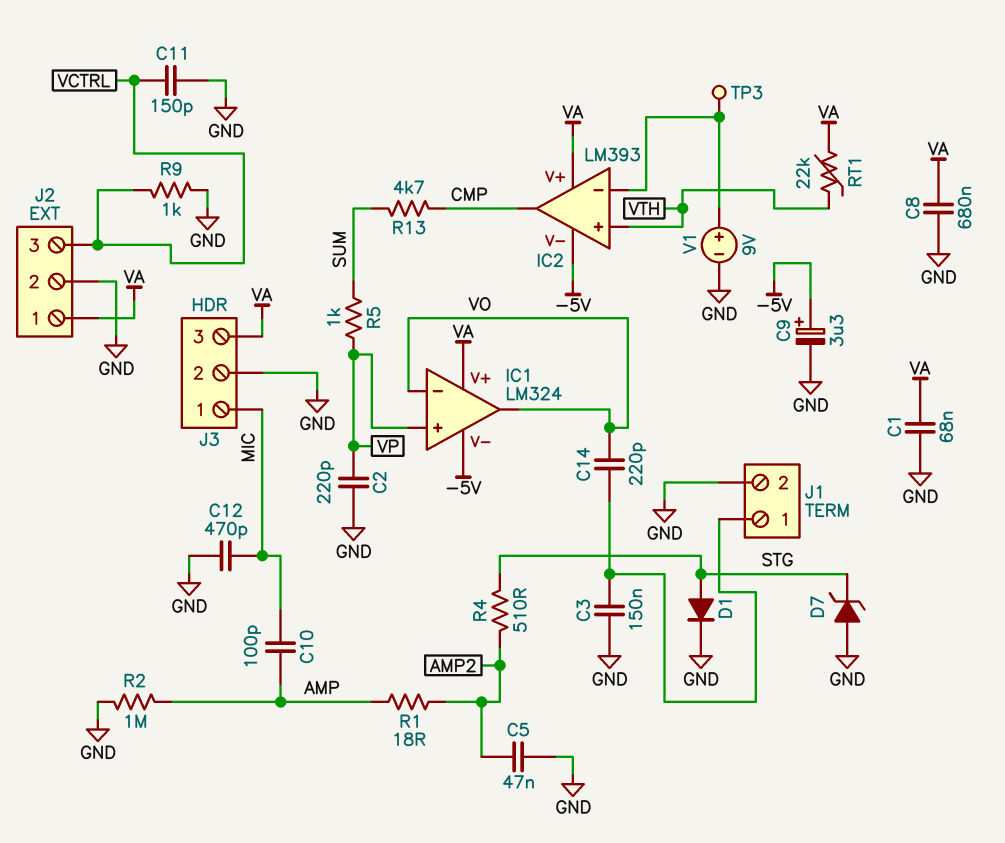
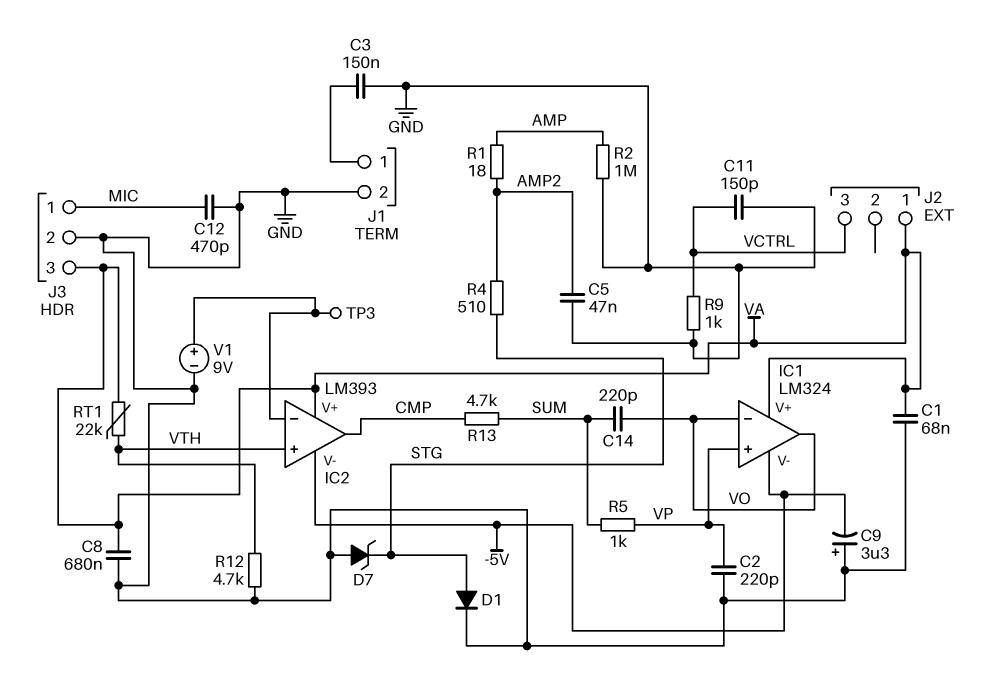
C9: 3.3uF (plus -5V, minus GND) -> 3.3uF (plus GND, minus -5V)
C10: 100pF (AMP, MIC) -> none
C14: 220pF (J1/1, VO) -> 220pF (SUM, VO)
J2 pin 2: GND -> none
R12: none -> 4.7k (GND, VTH)

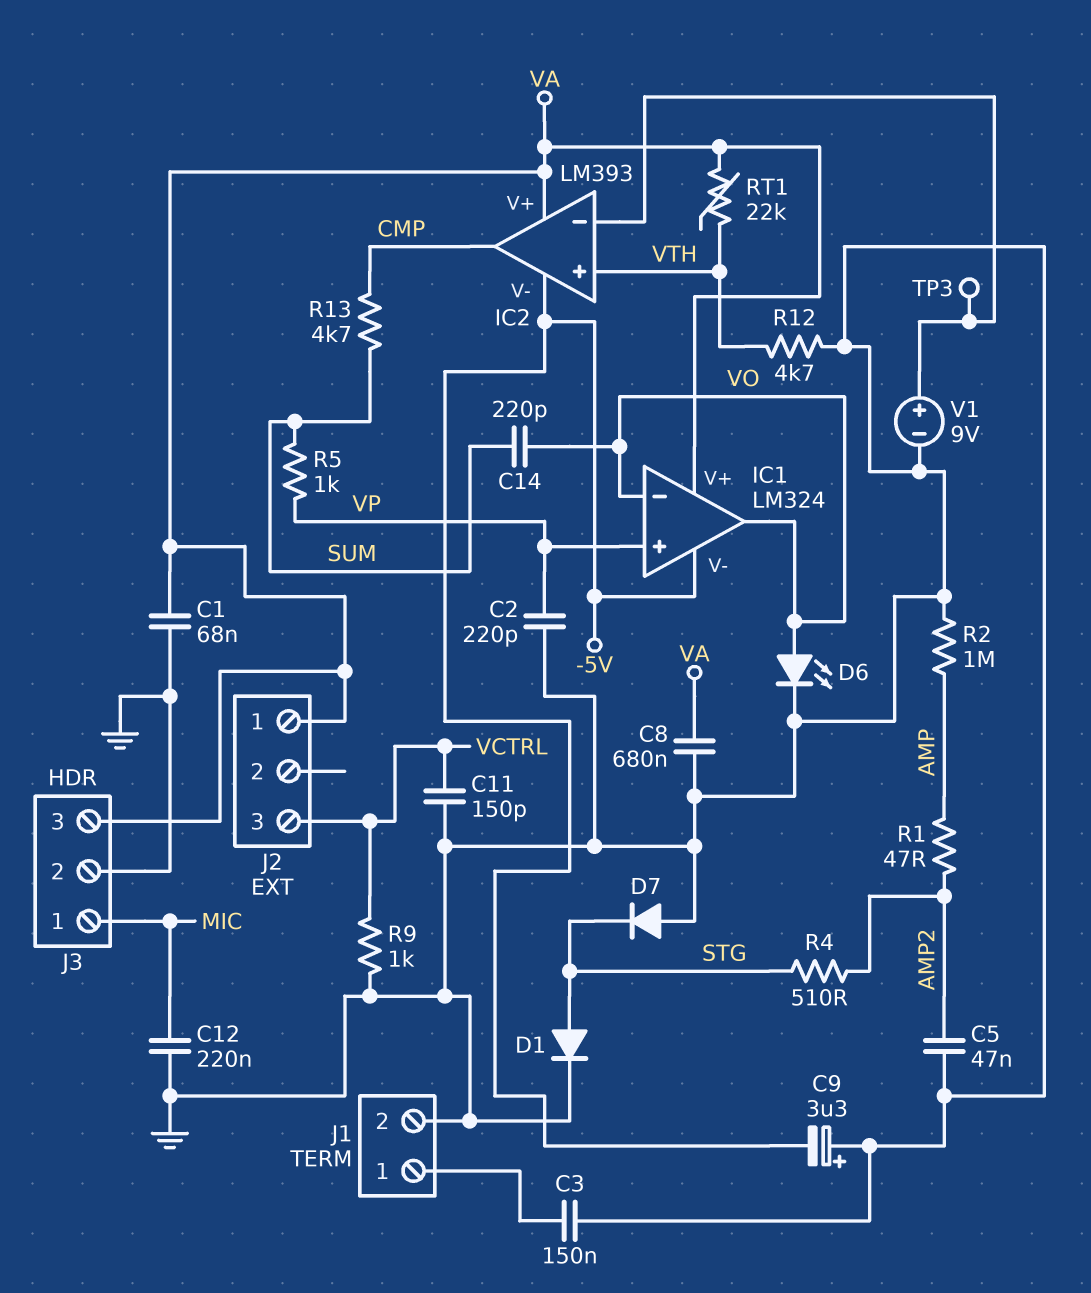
C12: 470pF (GND, MIC) -> 220nF (GND, MIC)
D6: none -> LED (A VO, K GND)
D7: zener (A GND, K STG) -> diode (A GND, K STG)
R1: 18 (AMP, AMP2) -> 47 (AMP, AMP2)

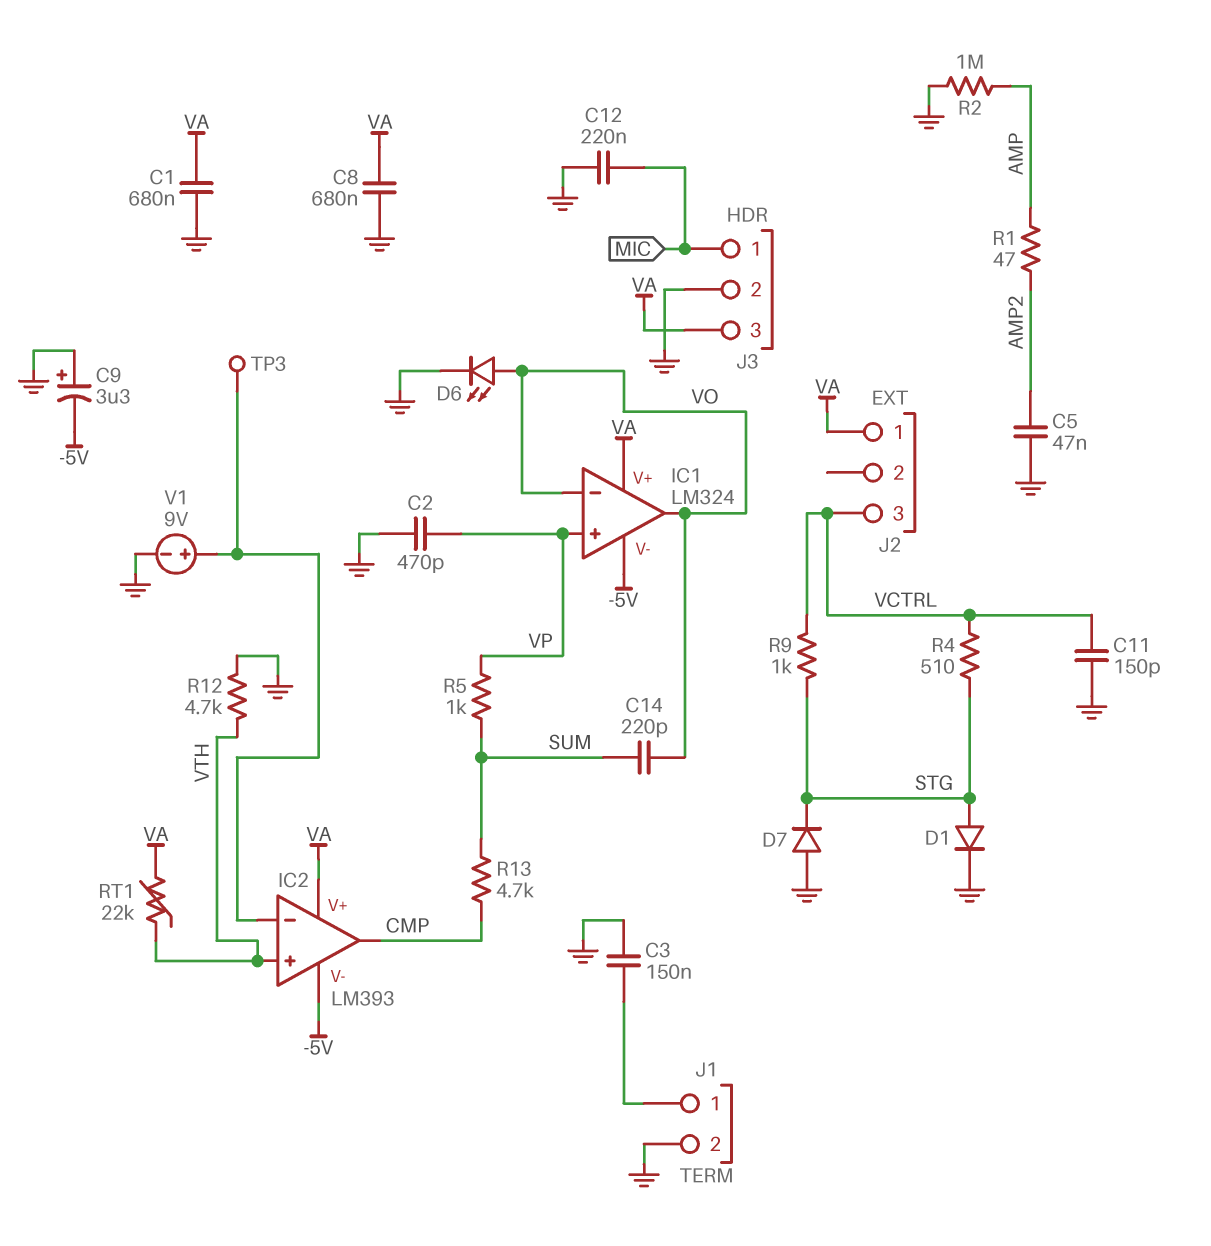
C1: 68nF (GND, VA) -> 680nF (GND, VA)
C2: 220pF (GND, VP) -> 470pF (GND, VP)
R4: 510 (AMP2, STG) -> 510 (STG, VCTRL)
R9: 1k (GND, VCTRL) -> 1k (STG, VCTRL)

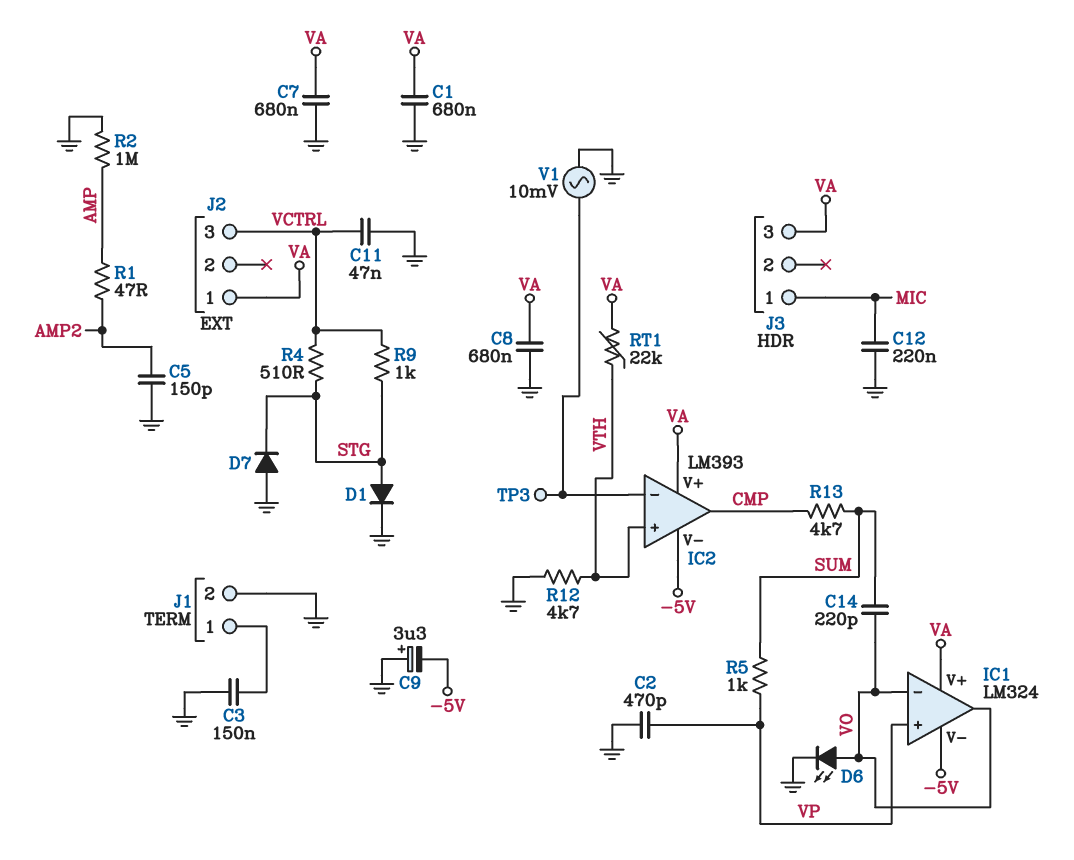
C5: 47nF (AMP2, GND) -> 150pF (AMP2, GND)
C7: none -> 680nF (GND, VA)
C11: 150pF (GND, VCTRL) -> 47nF (GND, VCTRL)
J3 pin 2: GND -> none
V1: 9V (plus IC2/in-, minus GND) -> AC 10mV (GND, IC2/in-)

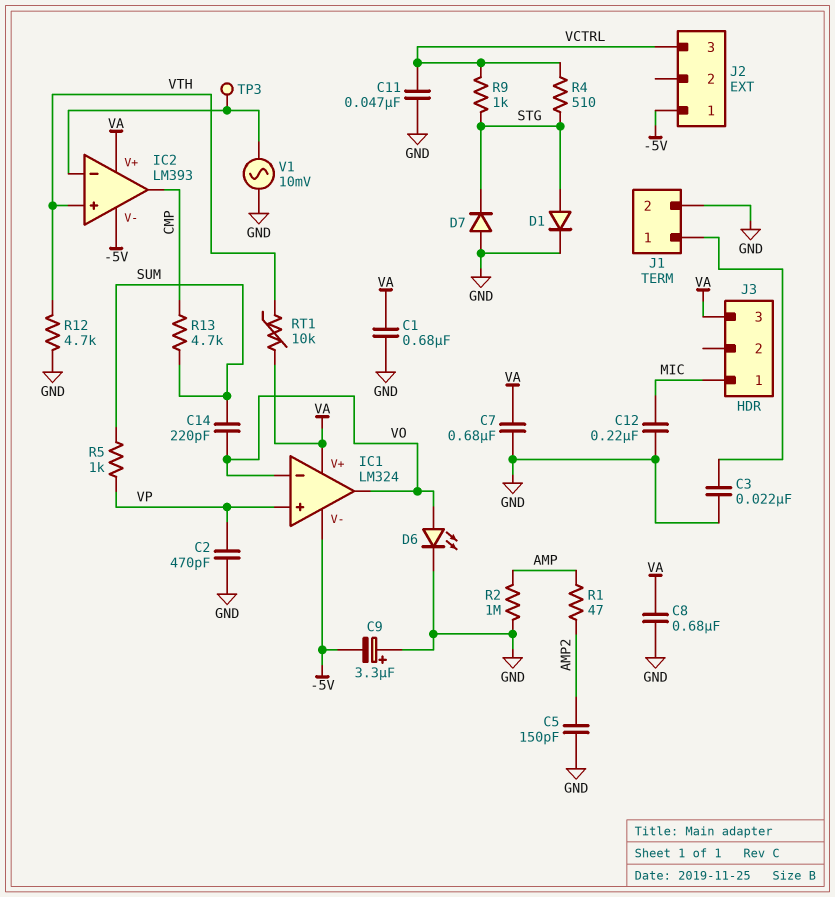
C3: 150nF (GND, J1/1) -> 22nF (GND, J1/1)
J2 pin 1: VA -> -5V
RT1: 22k (VA, VTH) -> 10k (VA, VTH)

